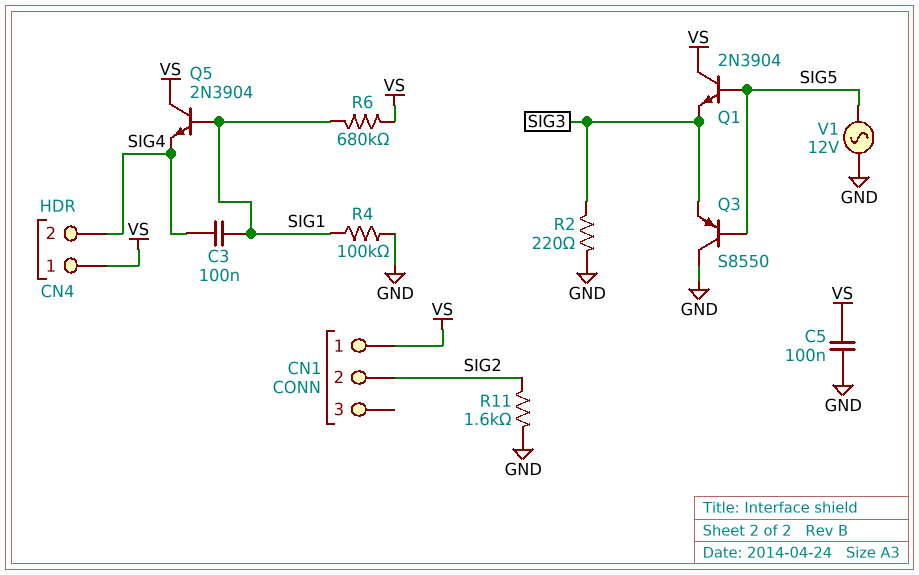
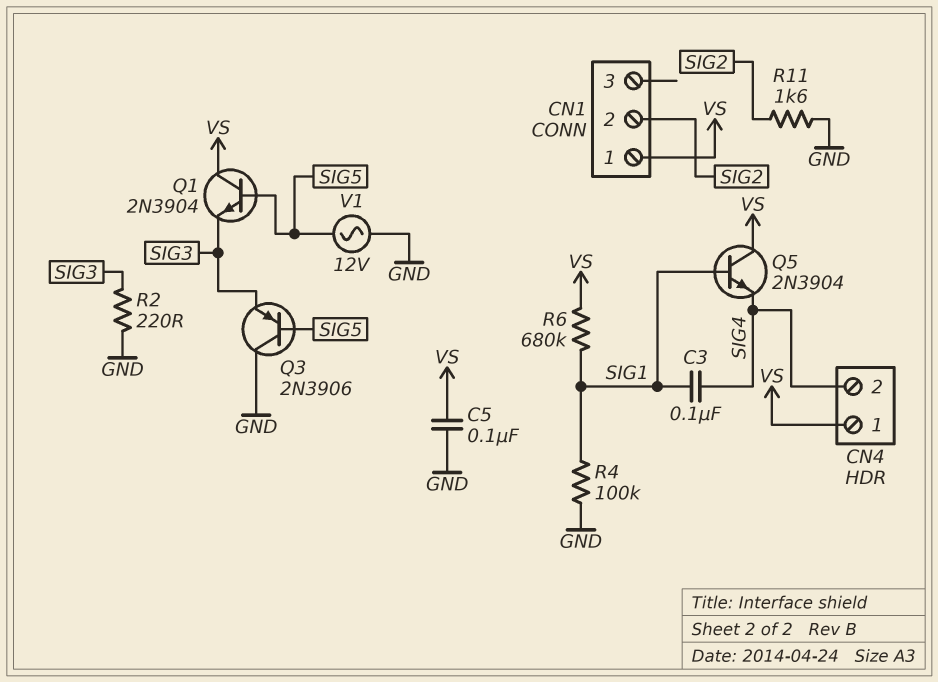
Q3: PNP S8550 (B SIG5, C GND, E SIG3) -> PNP 2N3906 (B SIG5, C GND, E SIG3)

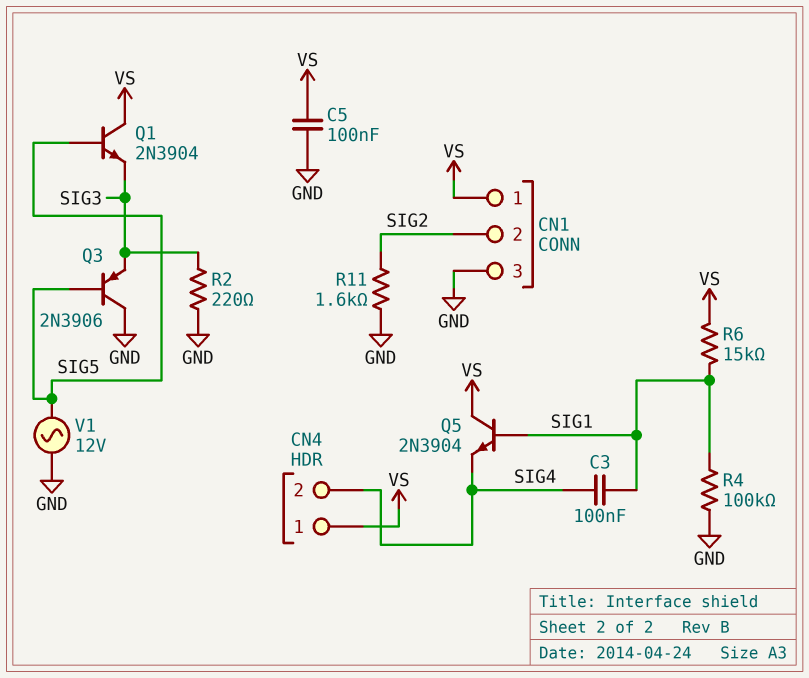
CN1 pin 3: none -> GND
R6: 680k (SIG1, VS) -> 15k (SIG1, VS)

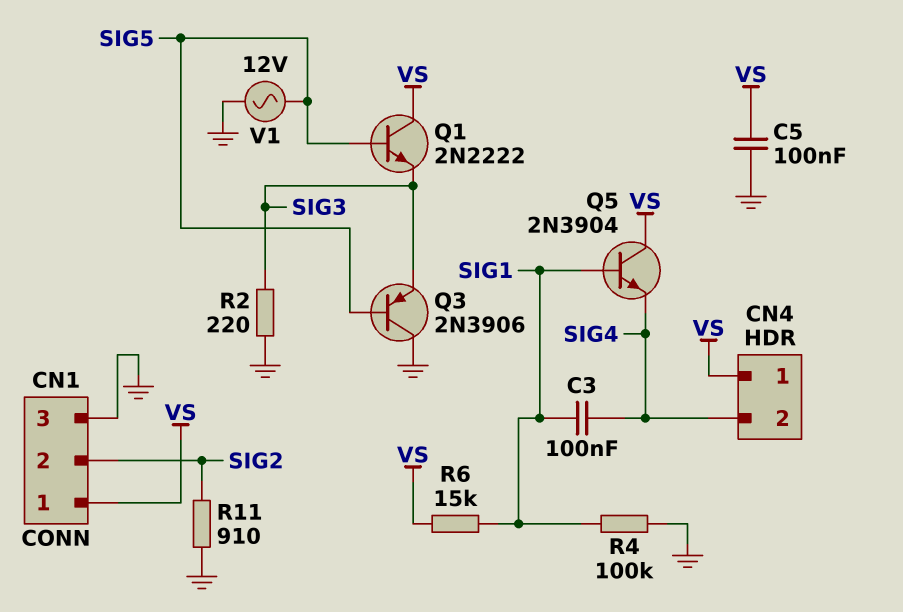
Q1: NPN 2N3904 (B SIG5, C VS, E SIG3) -> NPN 2N2222 (B SIG5, C VS, E SIG3)
R11: 1.6k (GND, SIG2) -> 910 (GND, SIG2)

